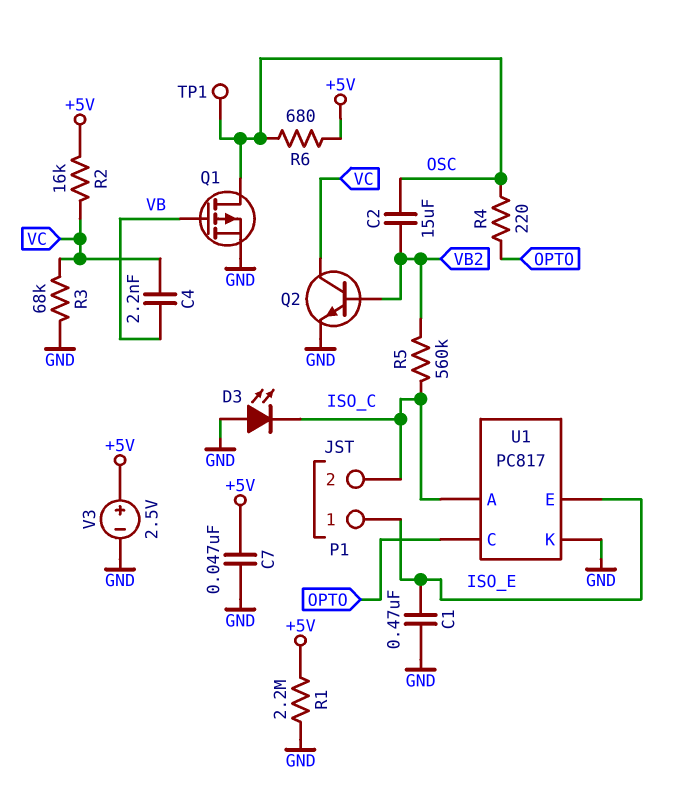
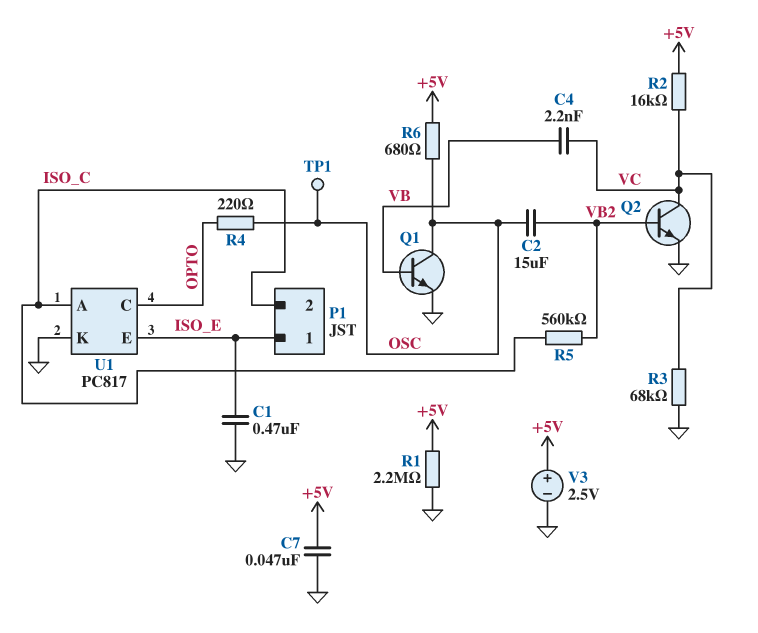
D3: LED (A GND, K ISO_C) -> none
Q1: PMOS (G VB, D OSC, S GND) -> NPN (B VB, C OSC, E GND)

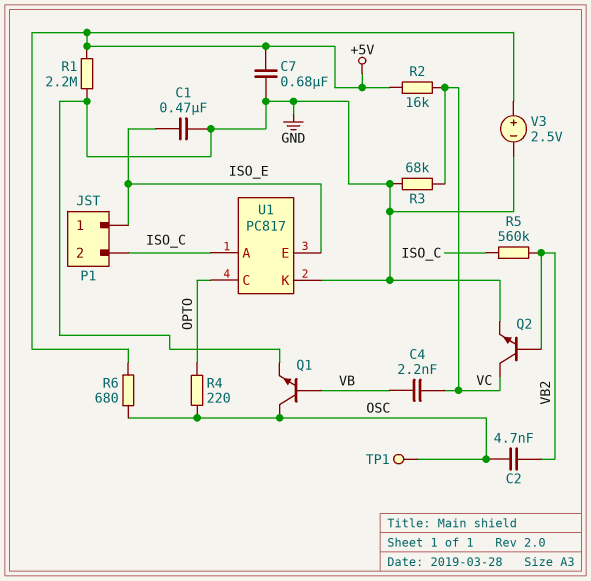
C2: 15uF (OSC, VB2) -> 4.7nF (OSC, VB2)
C7: 47nF (+5V, GND) -> 680nF (+5V, GND)

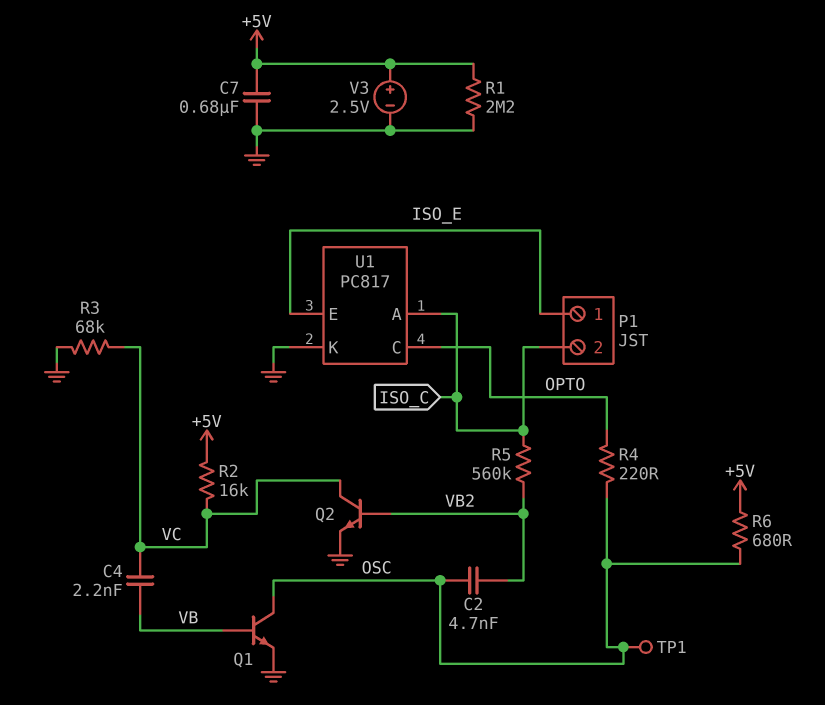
C1: 470nF (GND, ISO_E) -> none

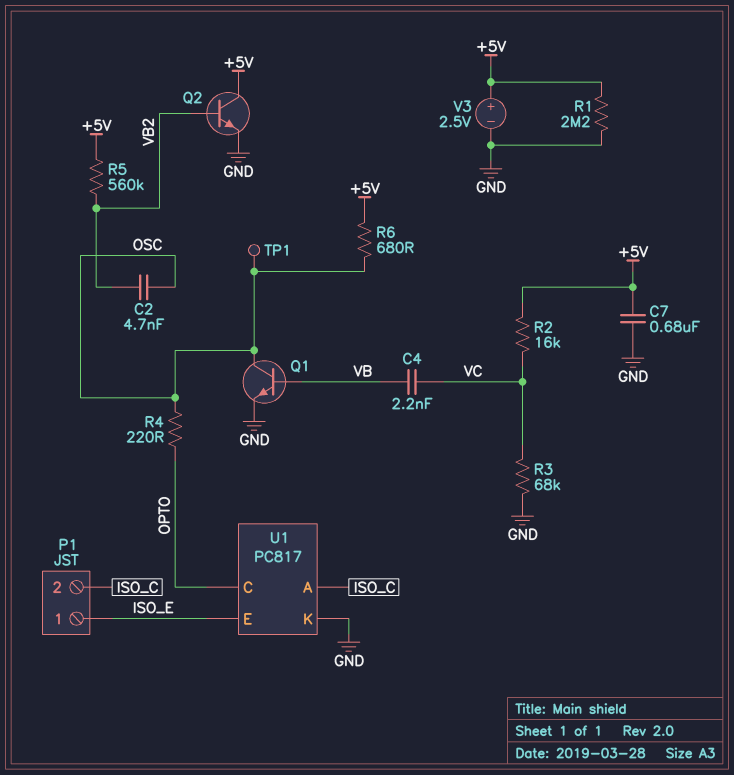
Q2: NPN (B VB2, C VC, E GND) -> NPN (B VB2, C +5V, E GND)
R5: 560k (ISO_C, VB2) -> 560k (+5V, VB2)

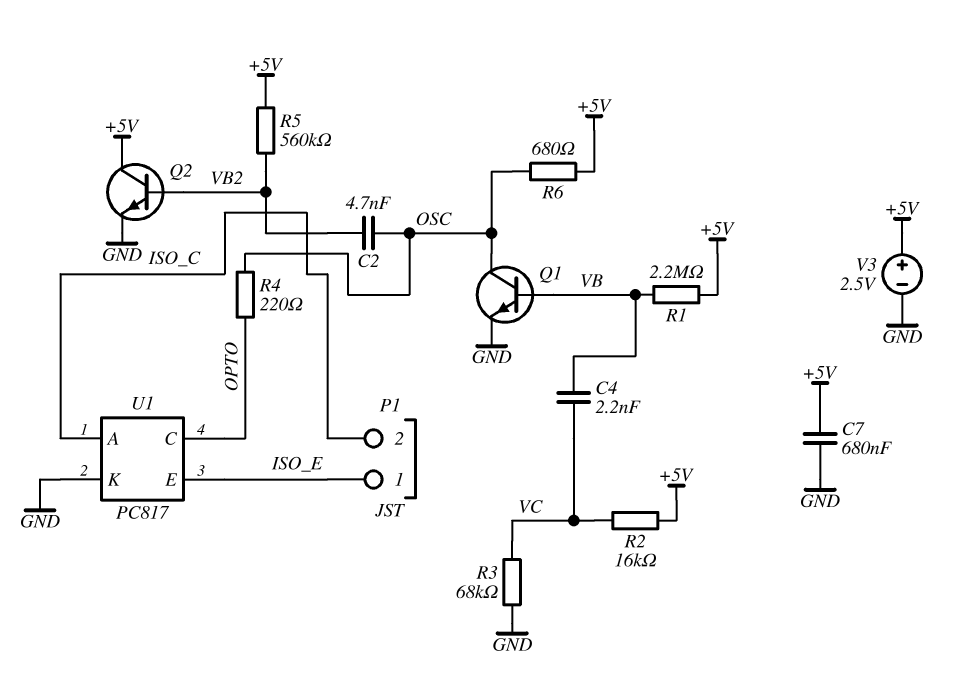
R1: 2.2M (+5V, GND) -> 2.2M (+5V, VB)
TP1: test point (OSC) -> none

